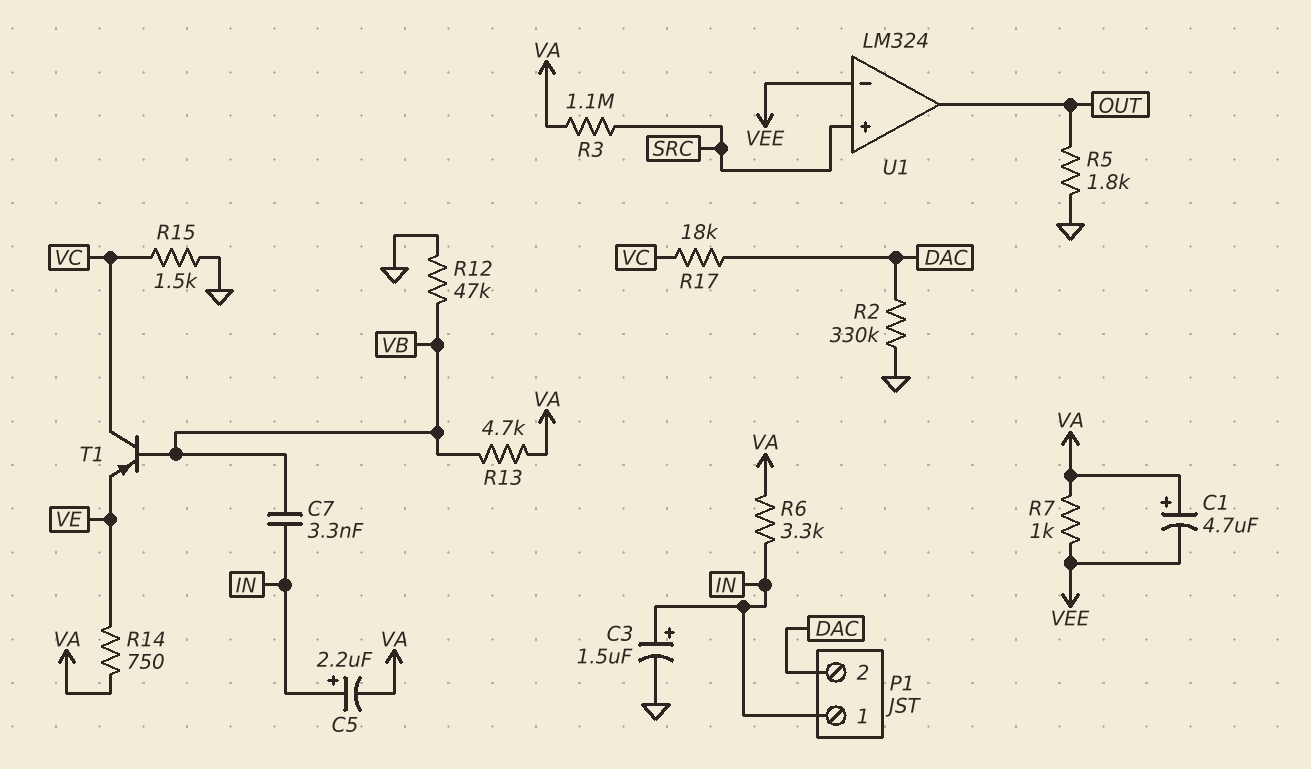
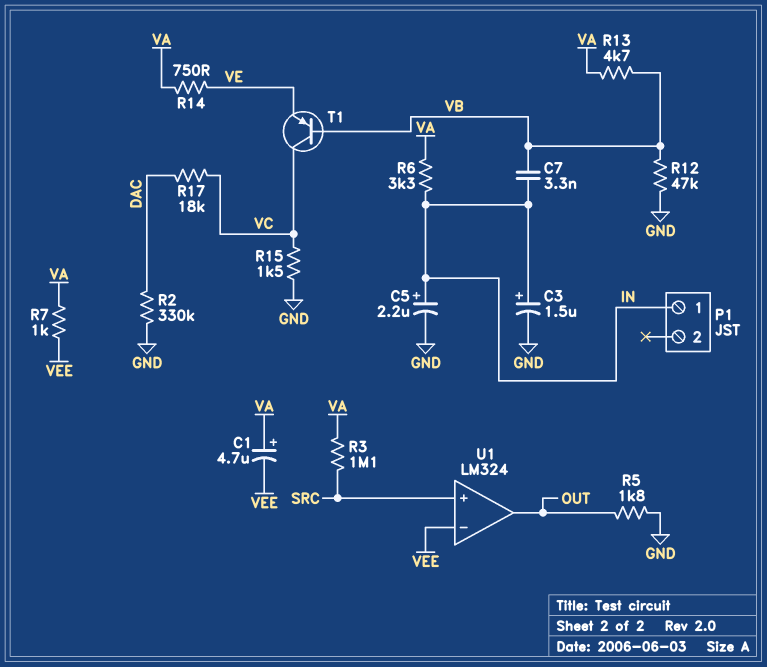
C5: 2.2uF (plus IN, minus VA) -> 2.2uF (plus IN, minus GND)
P1 pin 2: DAC -> none

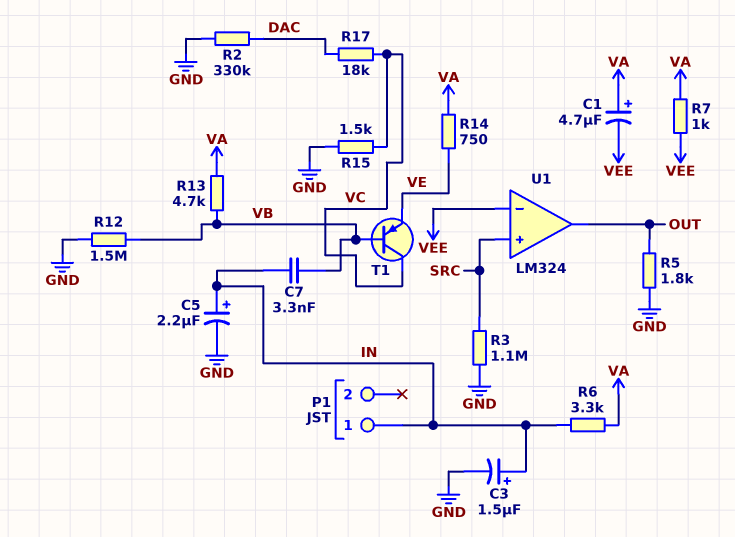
R3: 1.1M (SRC, VA) -> 1.1M (GND, SRC)
R12: 47k (GND, VB) -> 1.5M (GND, VB)

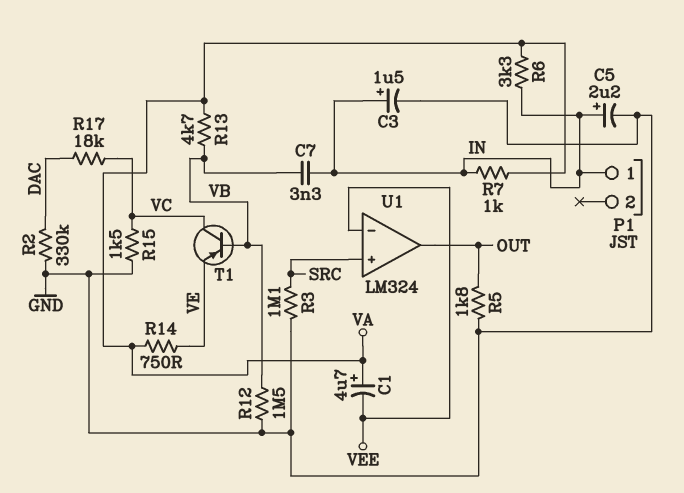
R7: 1k (VA, VEE) -> 1k (IN, VA)

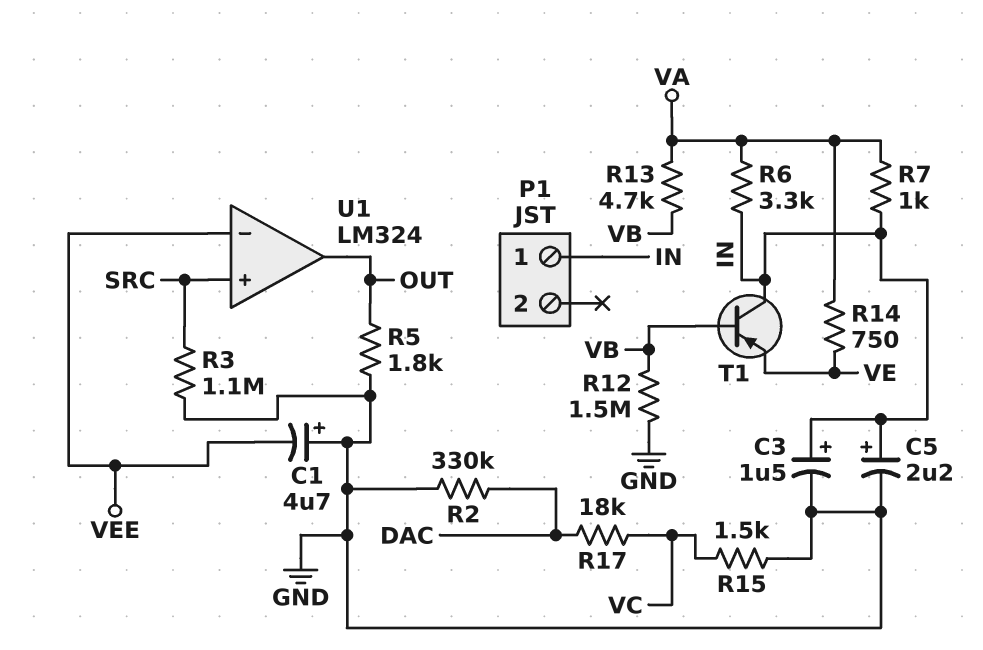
C1: 4.7uF (plus VA, minus VEE) -> 4.7uF (plus GND, minus VEE)
C7: 3.3nF (IN, VB) -> none
T1: PNP (B VB, C VC, E VE) -> PNP (B VB, C IN, E VE)

